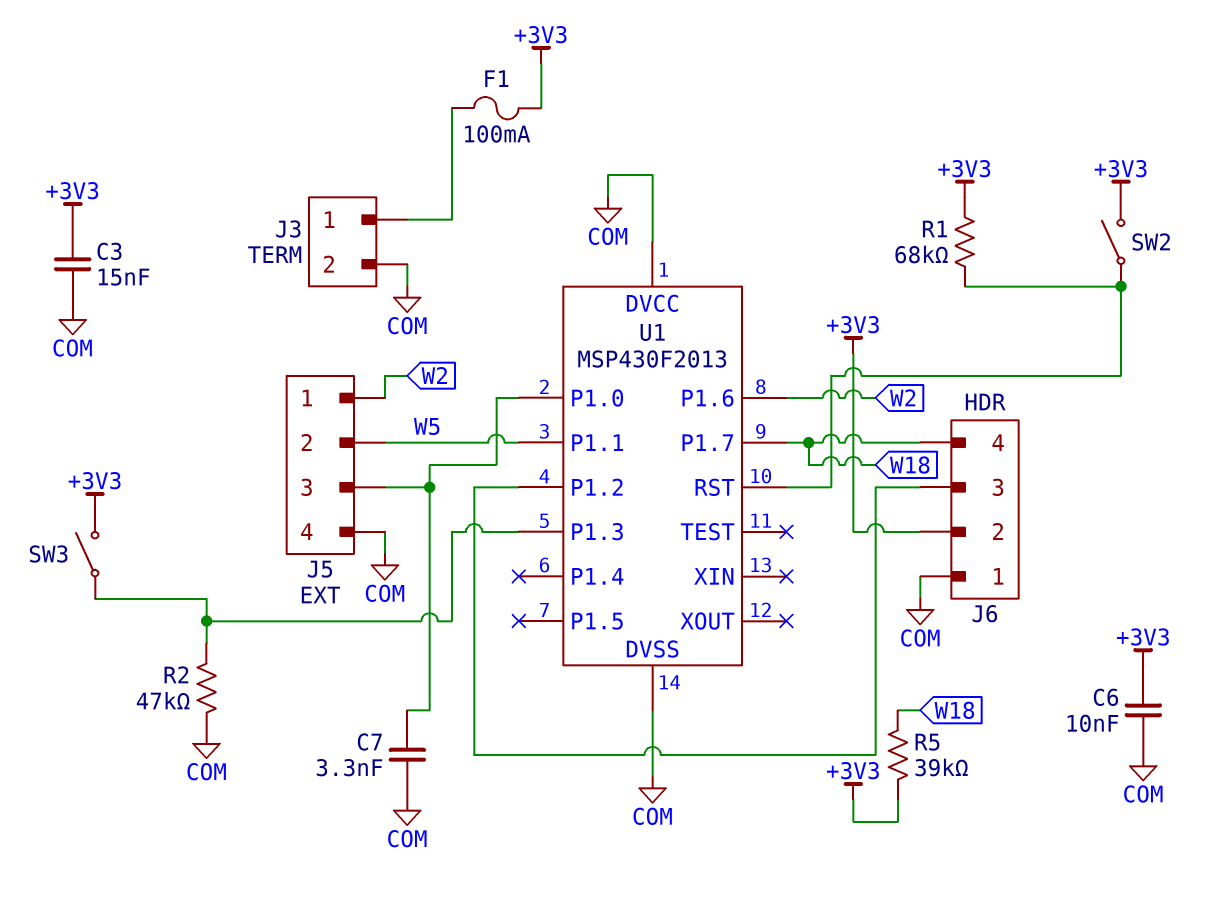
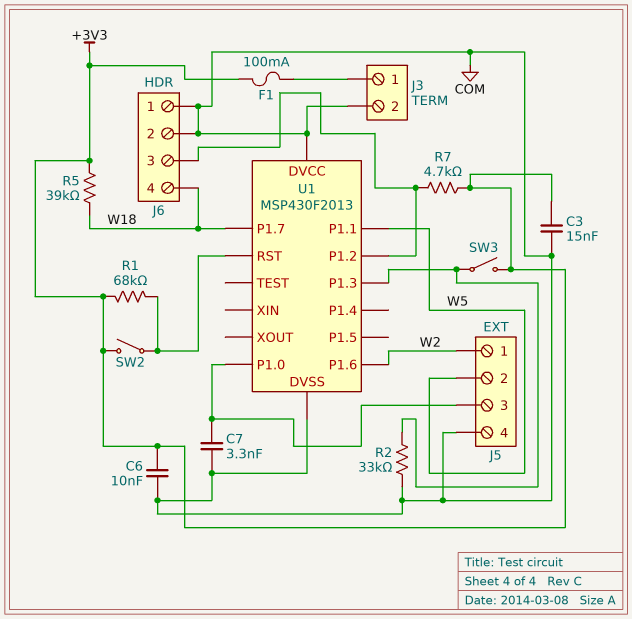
J6 pin 2: +3V3 -> COM
R2: 47k (COM, U1/P1.3) -> 33k (COM, U1/P1.3)
R7: none -> 4.7k (+3V3, J6/3)

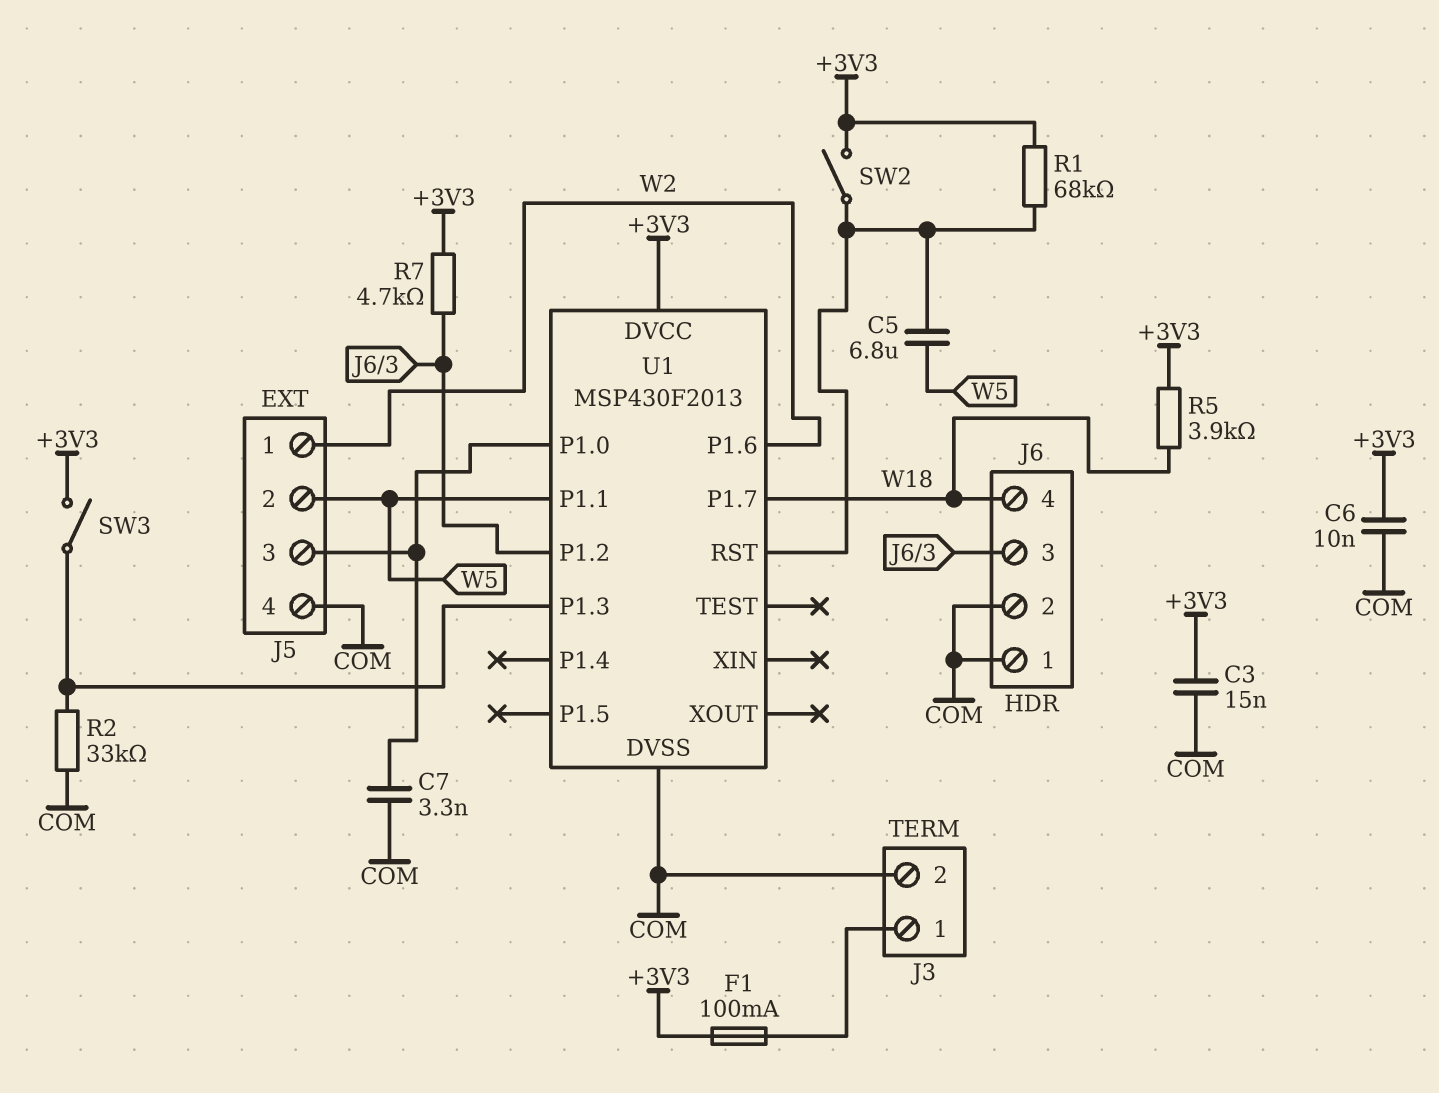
C5: none -> 6.8uF (U1/RST, W5)
R5: 39k (+3V3, W18) -> 3.9k (+3V3, W18)
U1 pin DVCC: COM -> +3V3

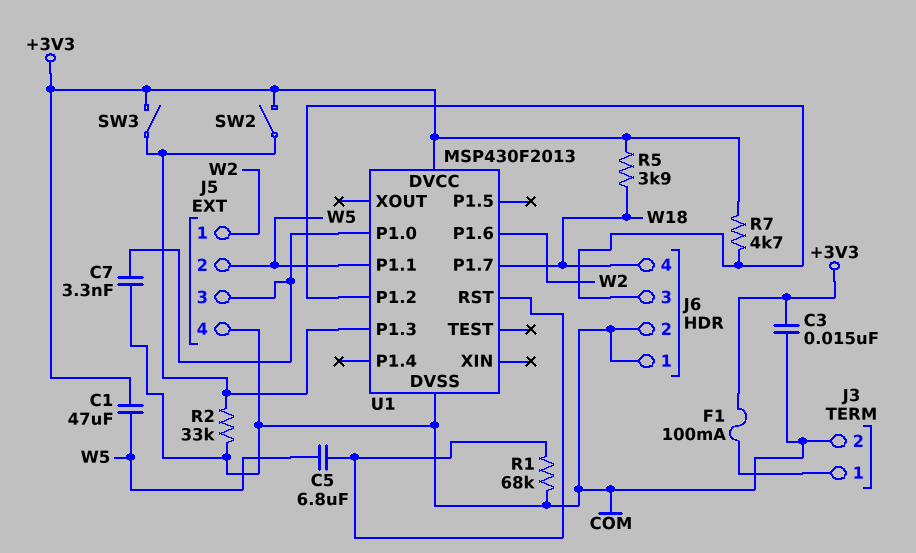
C1: none -> 47uF (+3V3, W5)
C6: 10nF (+3V3, COM) -> none
R1: 68k (+3V3, U1/RST) -> 68k (COM, U1/RST)
SW2: switch (+3V3, U1/RST) -> switch (+3V3, U1/P1.3)

